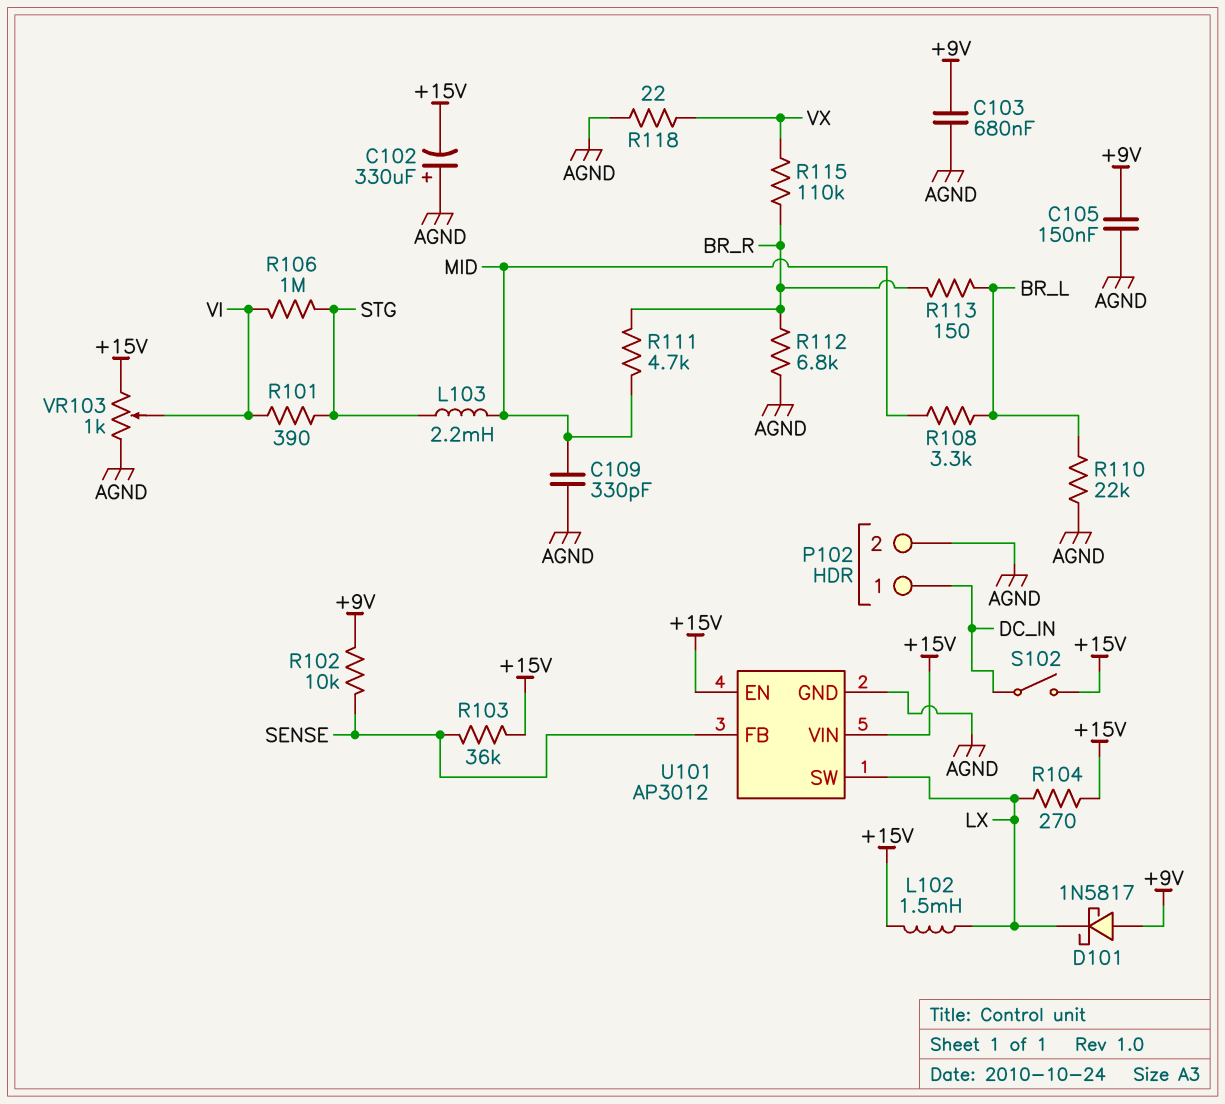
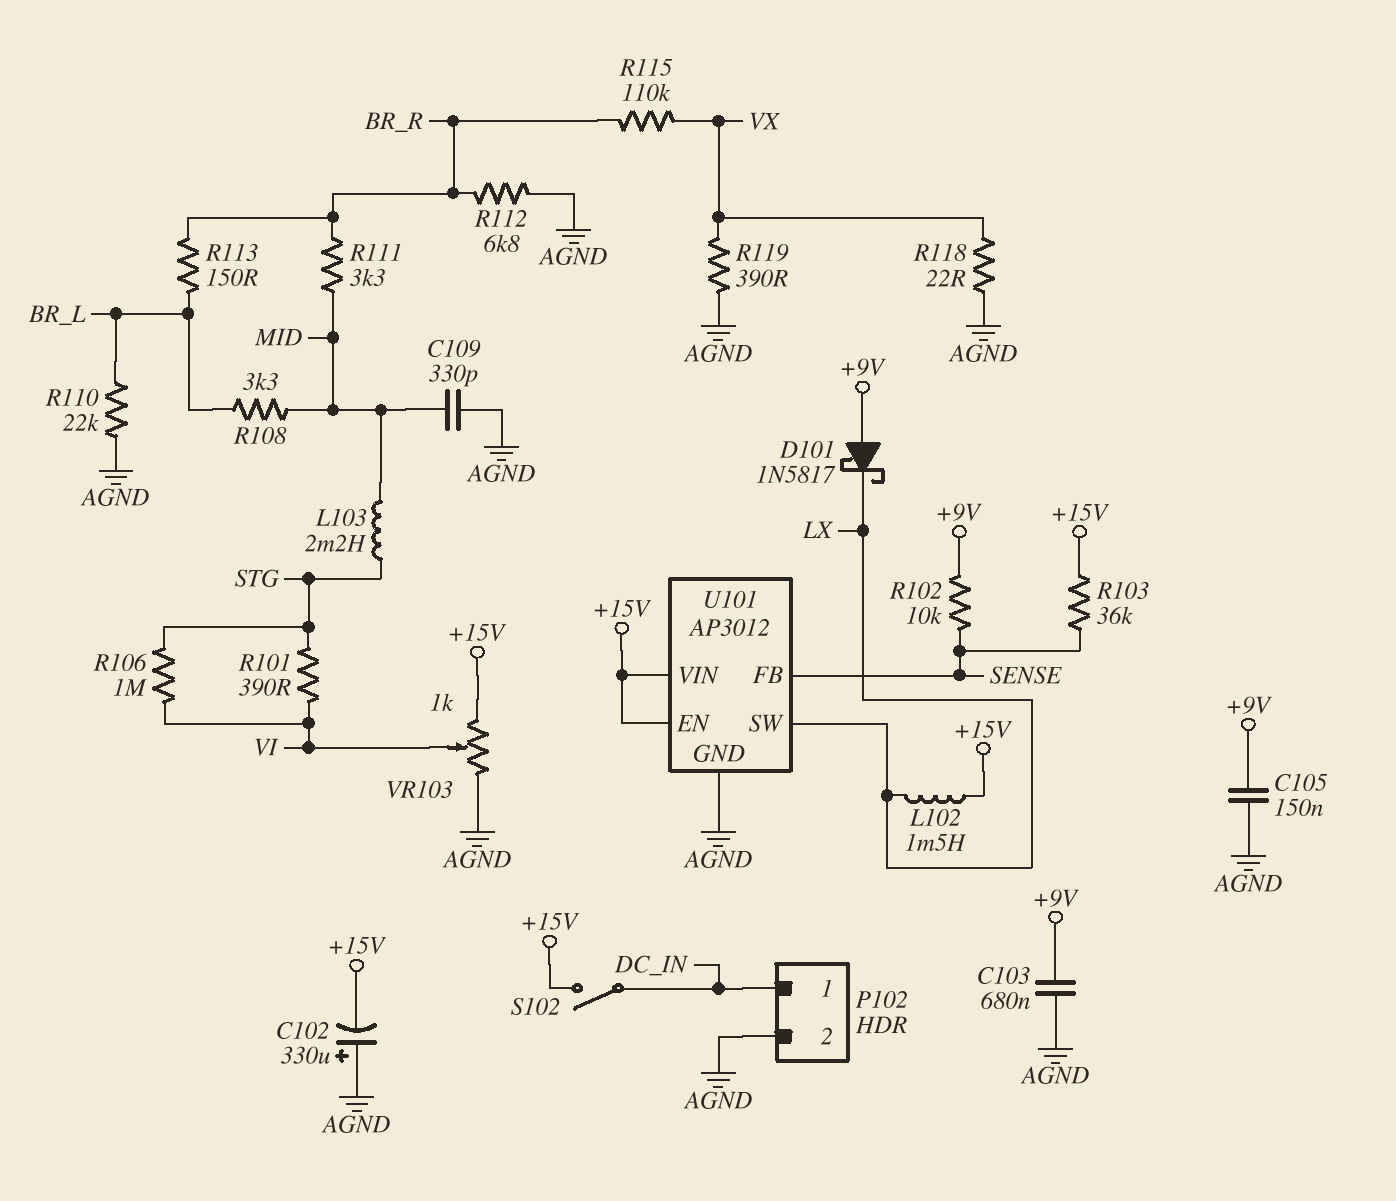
R104: 270 (+15V, LX) -> none
R111: 4.7k (BR_R, MID) -> 3.3k (BR_R, MID)
R119: none -> 390 (AGND, VX)

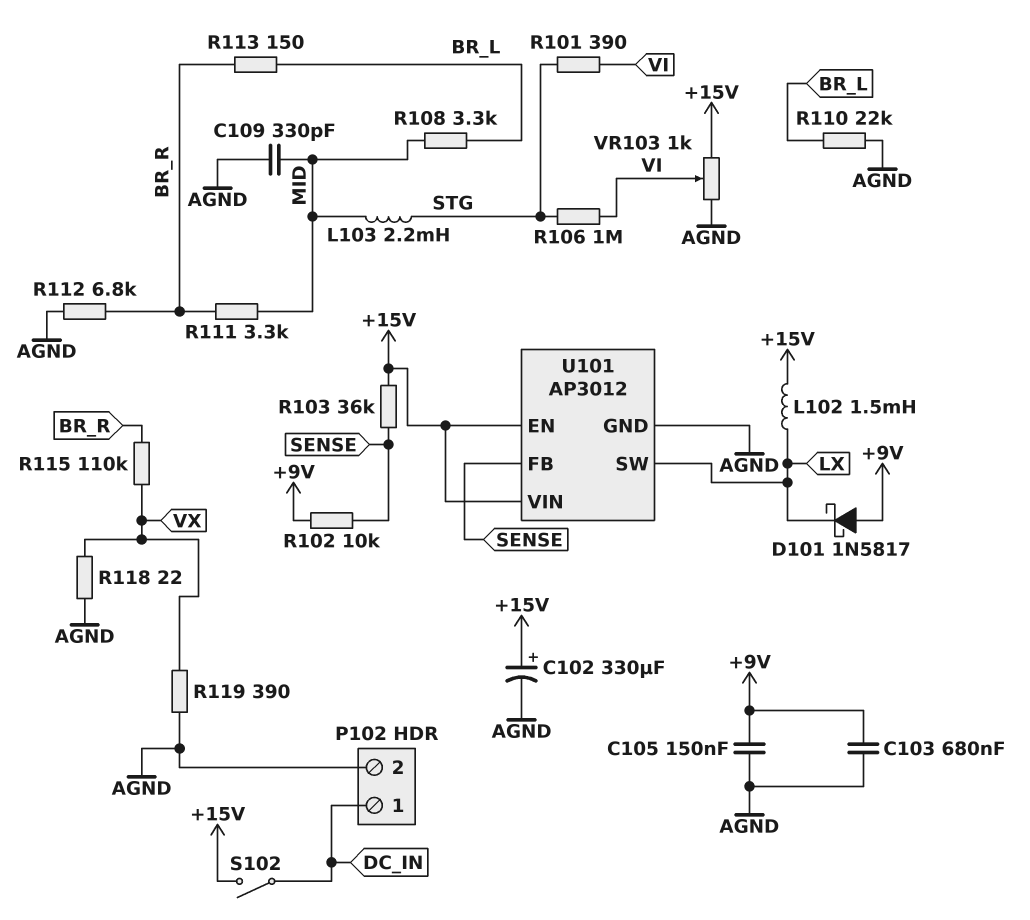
C102: 330uF (plus AGND, minus +15V) -> 330uF (plus +15V, minus AGND)

